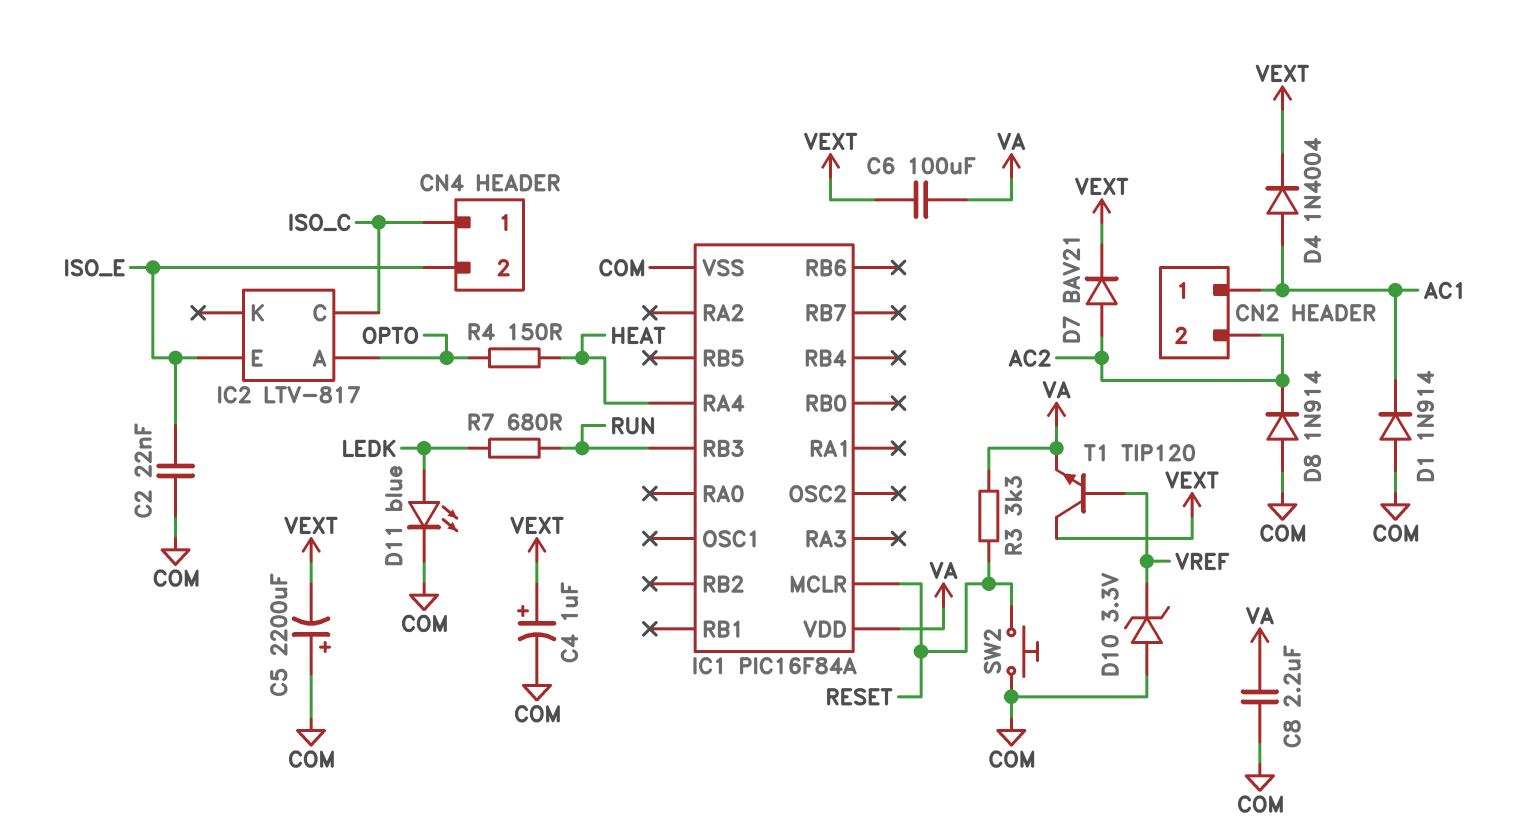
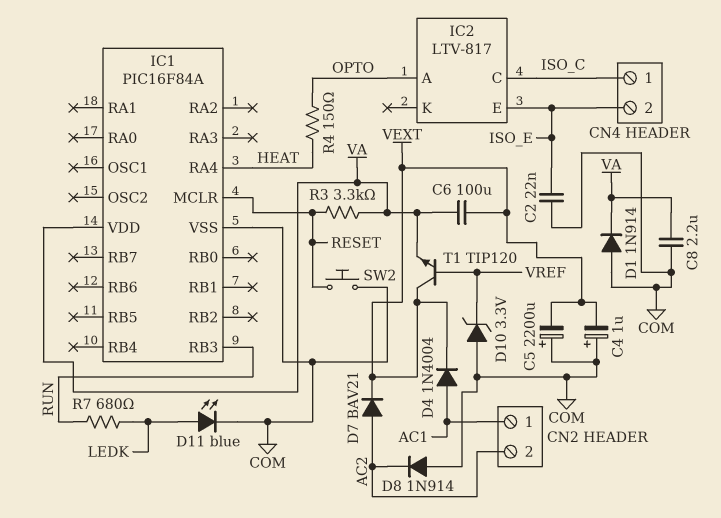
C4: 1uF (plus VEXT, minus COM) -> 1uF (plus COM, minus VEXT)
D1: diode 1N914 (A COM, K AC1) -> diode 1N914 (A COM, K VA)

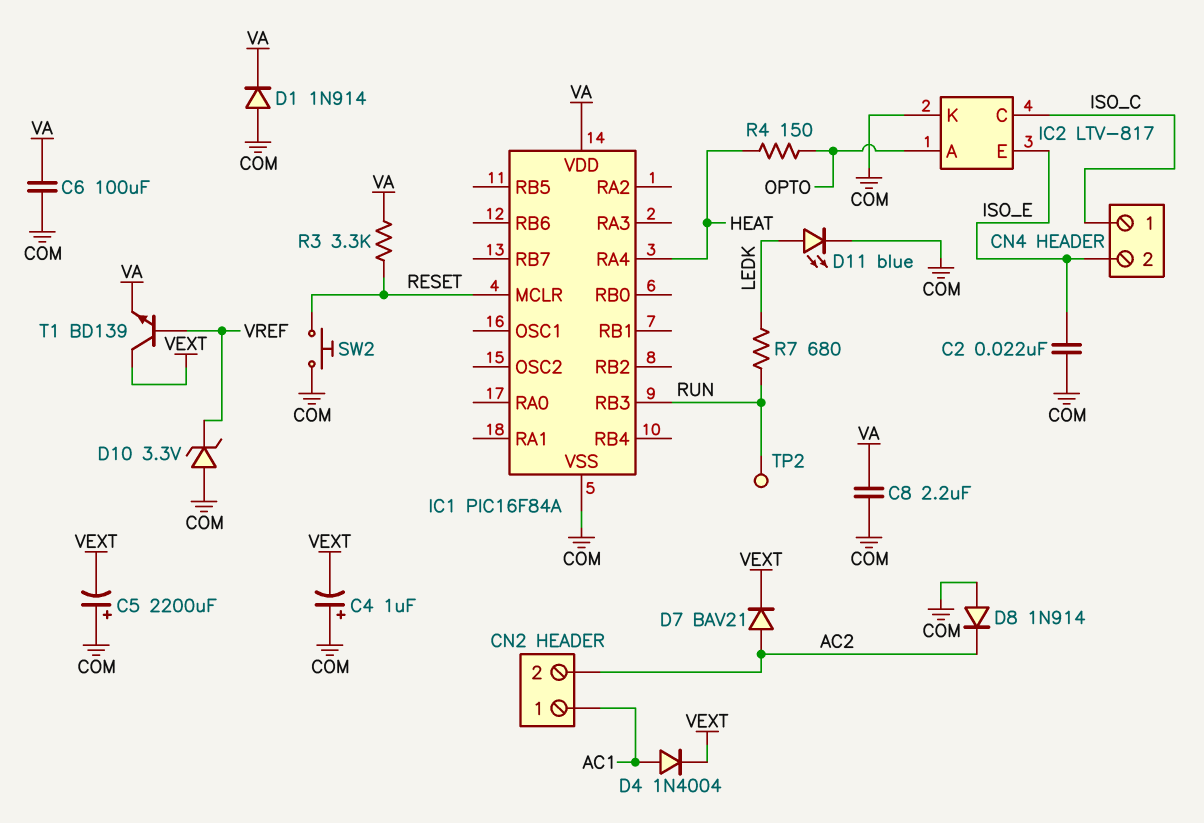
C6: 100uF (VA, VEXT) -> 100uF (COM, VA)
IC2 pin K: none -> COM
T1: NPN TIP120 (B VREF, C VEXT, E VA) -> NPN BD139 (B VREF, C VEXT, E VA)
TP2: none -> test point (RUN)

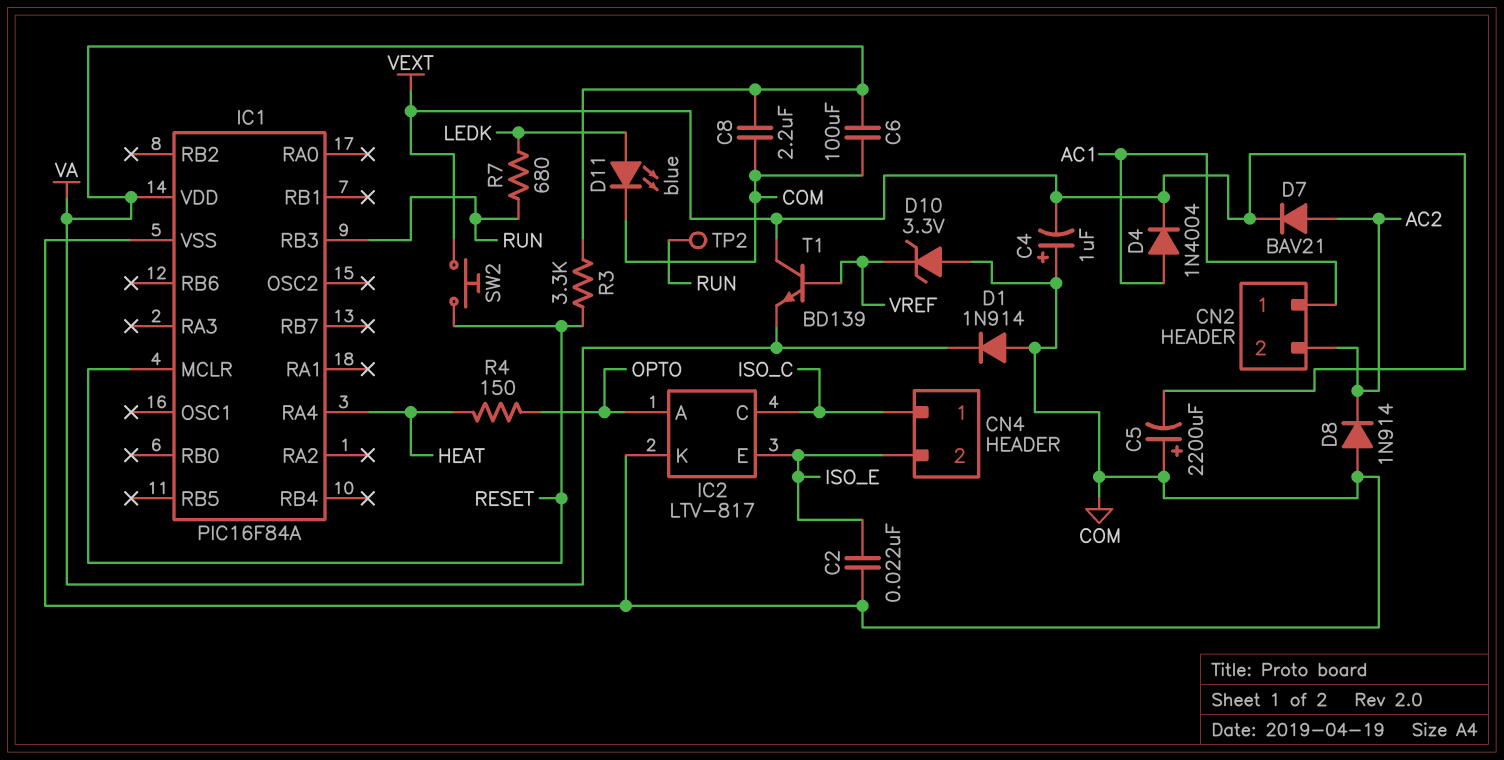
SW2: button (COM, RESET) -> button (RESET, VEXT)

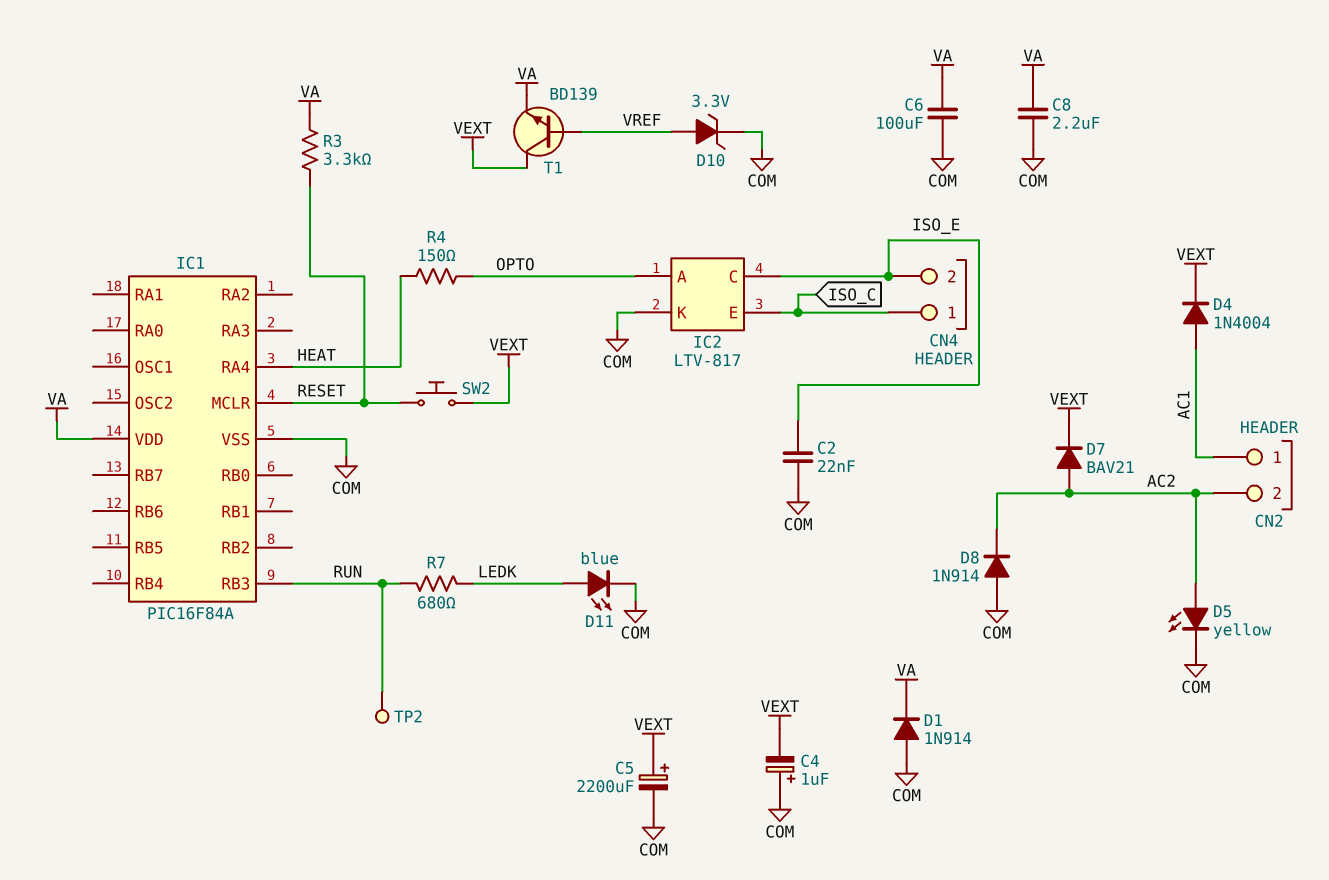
C5: 2200uF (plus COM, minus VEXT) -> 2200uF (plus VEXT, minus COM)
D5: none -> LED yellow (A AC2, K COM)
D10: zener 3.3V (A COM, K VREF) -> zener 3.3V (A VREF, K COM)
IC2 pin C: ISO_C -> ISO_E
IC2 pin E: ISO_E -> ISO_C

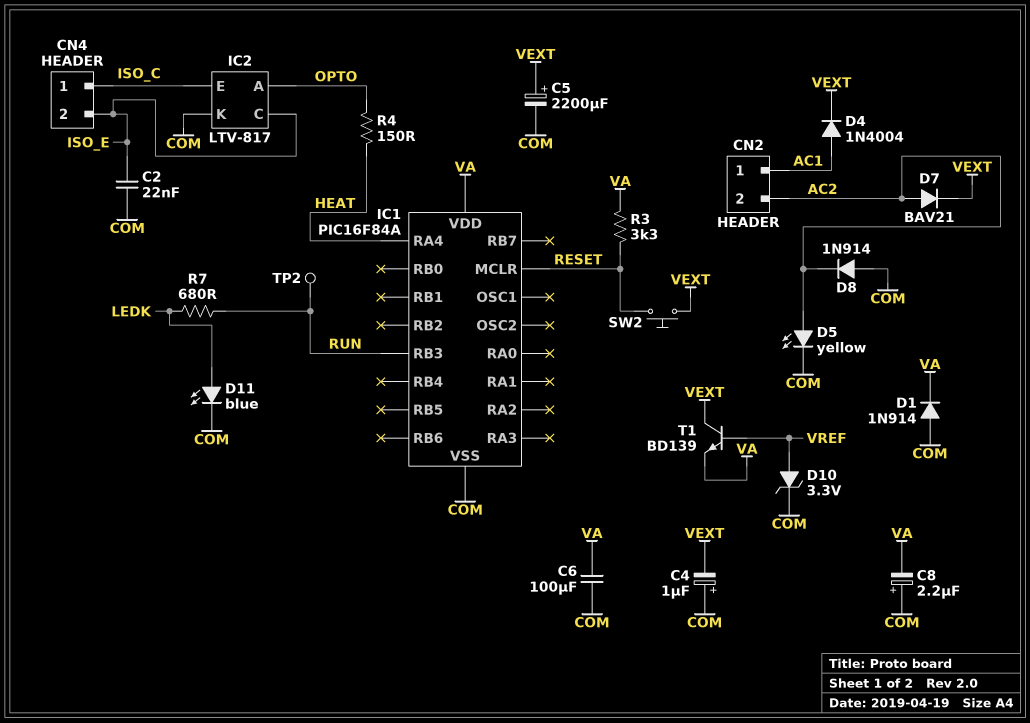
C8: 2.2uF (COM, VA) -> 2.2uF (plus COM, minus VA)

